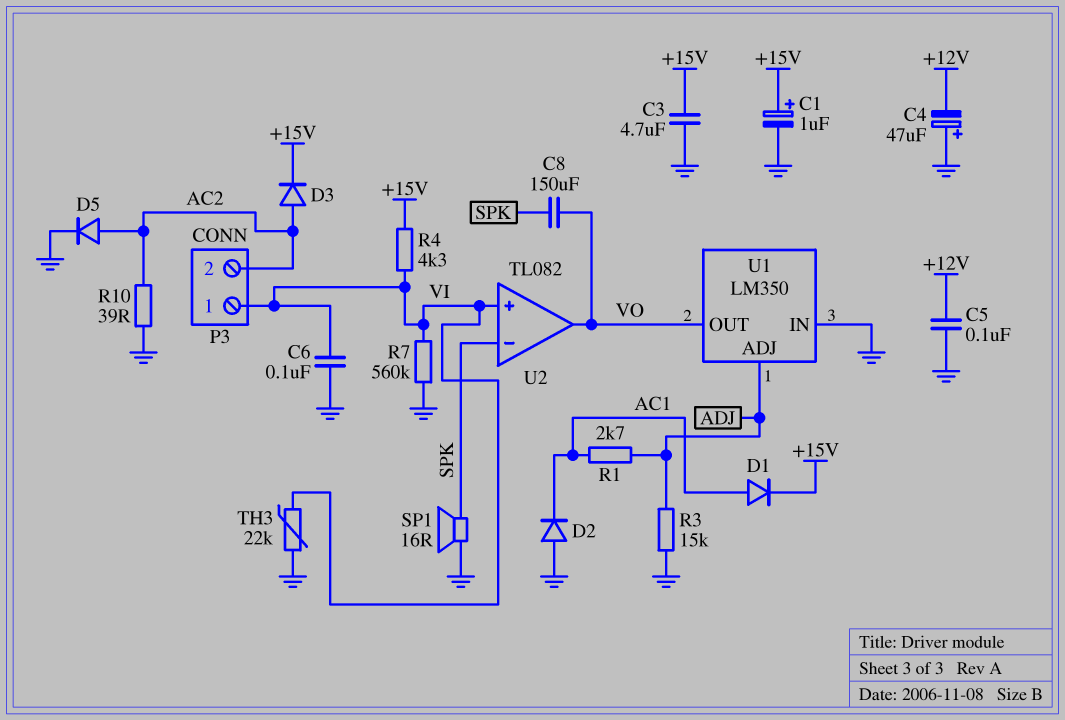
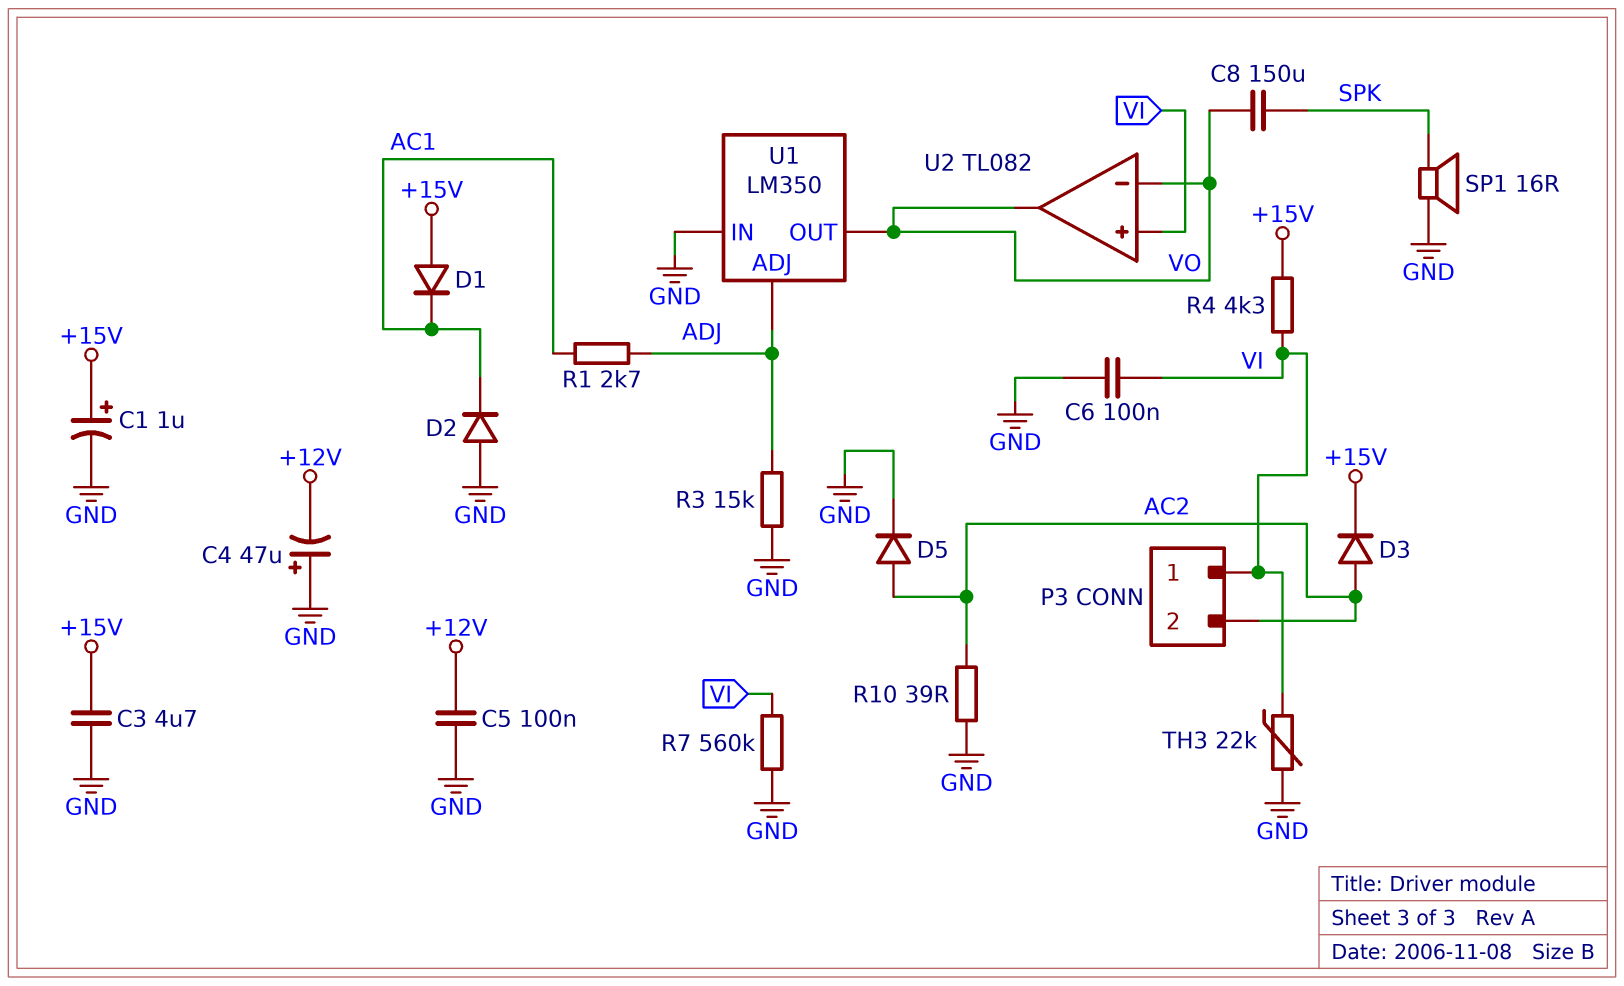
D1: diode (A AC1, K +15V) -> diode (A +15V, K AC1)
U2 pin in-: SPK -> VO

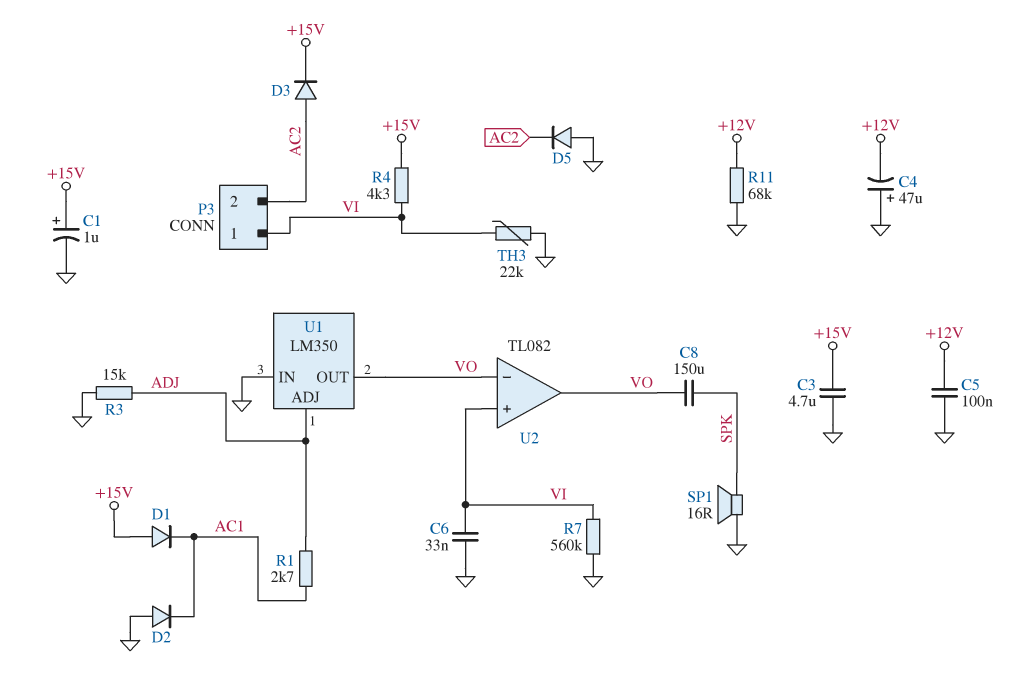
C6: 100nF (GND, VI) -> 33nF (GND, VI)
D5: diode (A AC2, K GND) -> diode (A GND, K AC2)
R10: 39 (AC2, GND) -> none
R11: none -> 68k (+12V, GND)

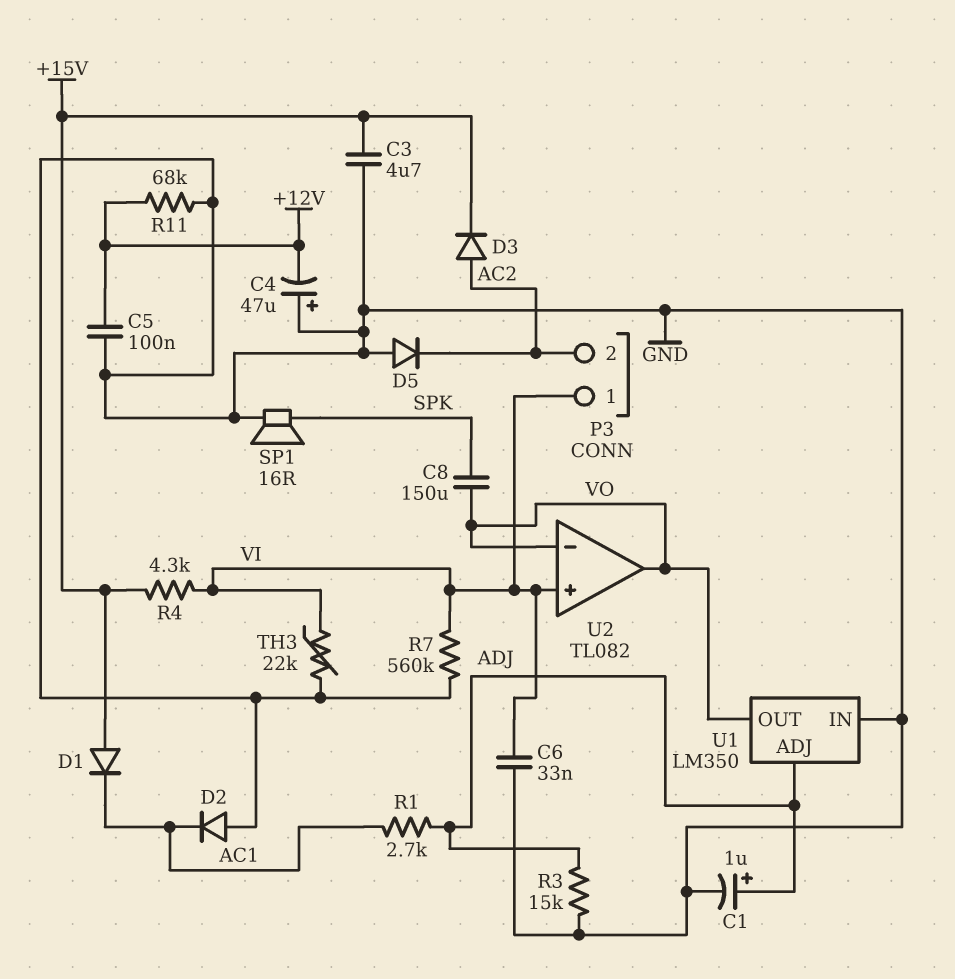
C1: 1uF (plus +15V, minus GND) -> 1uF (plus ADJ, minus GND)

